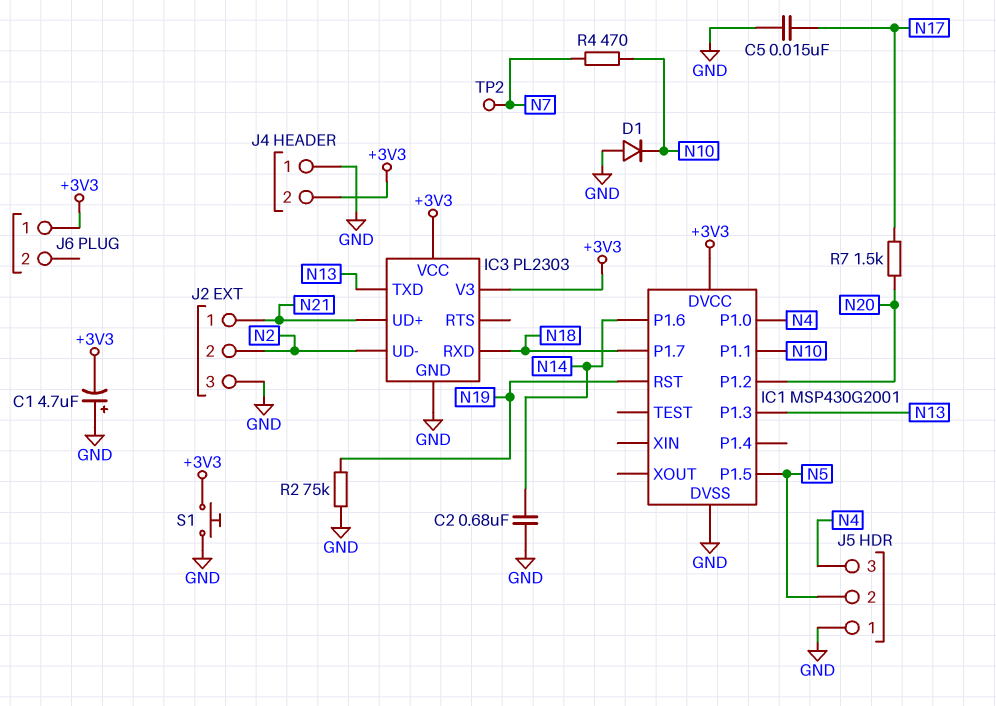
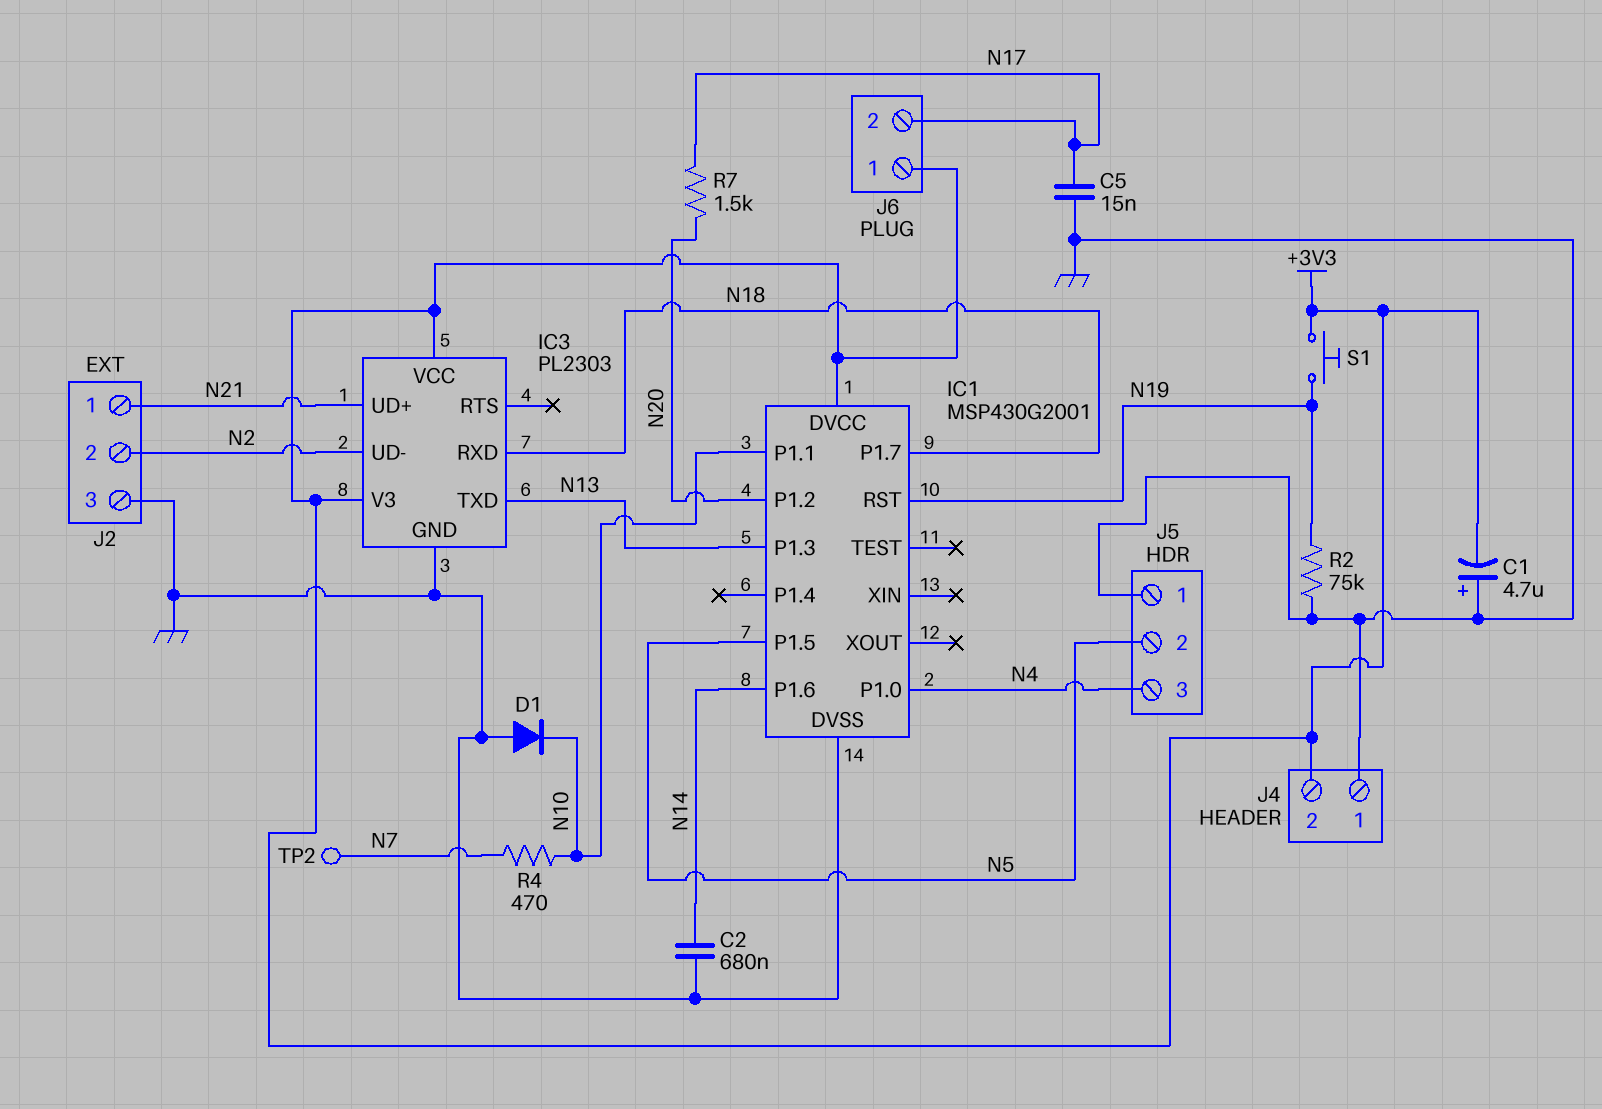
J6 pin 2: none -> N17
S1: button (+3V3, GND) -> button (+3V3, N19)

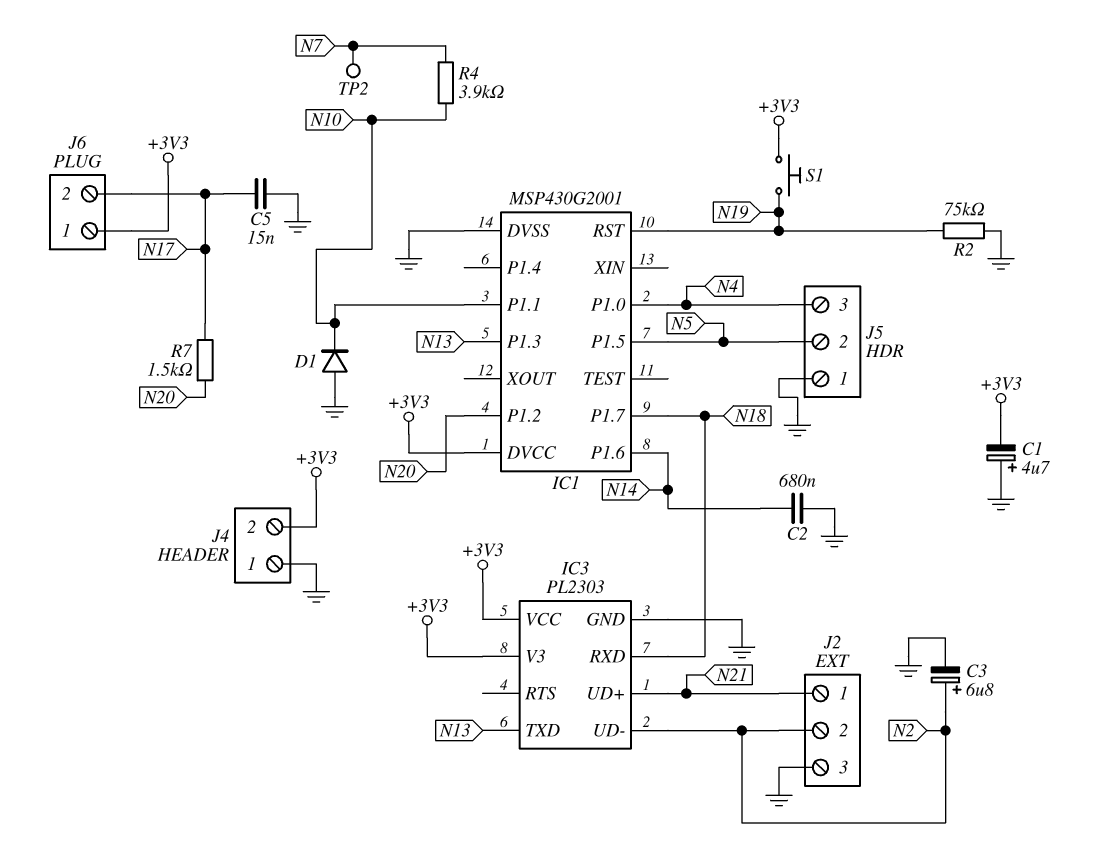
C3: none -> 6.8uF (plus N2, minus GND)
R4: 470 (N7, N10) -> 3.9k (N7, N10)

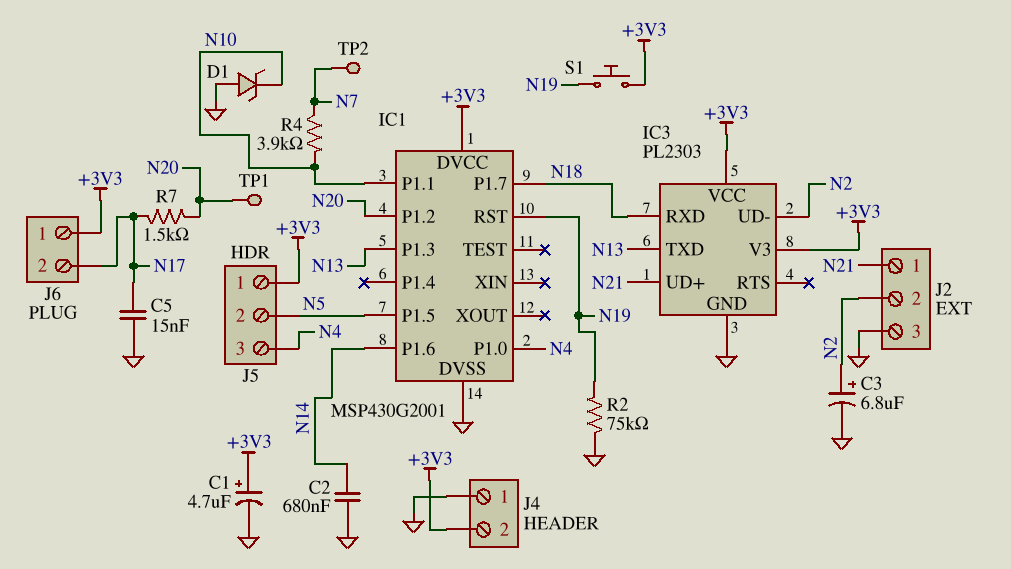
C1: 4.7uF (plus GND, minus +3V3) -> 4.7uF (plus +3V3, minus GND)
D1: diode (A GND, K N10) -> zener (A GND, K N10)
J5 pin 1: GND -> +3V3
TP1: none -> test point (N20)

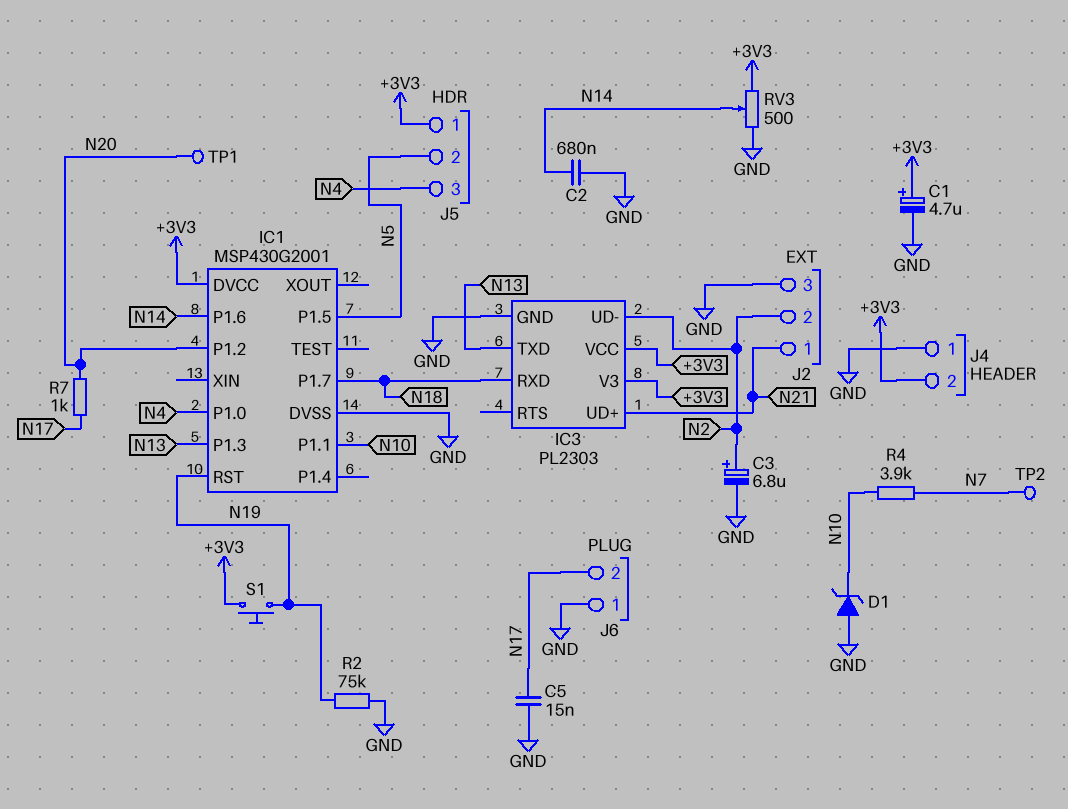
J6 pin 1: +3V3 -> GND
R7: 1.5k (N17, N20) -> 1k (N17, N20)
RV3: none -> 500 (+3V3, GND, wiper N14)

